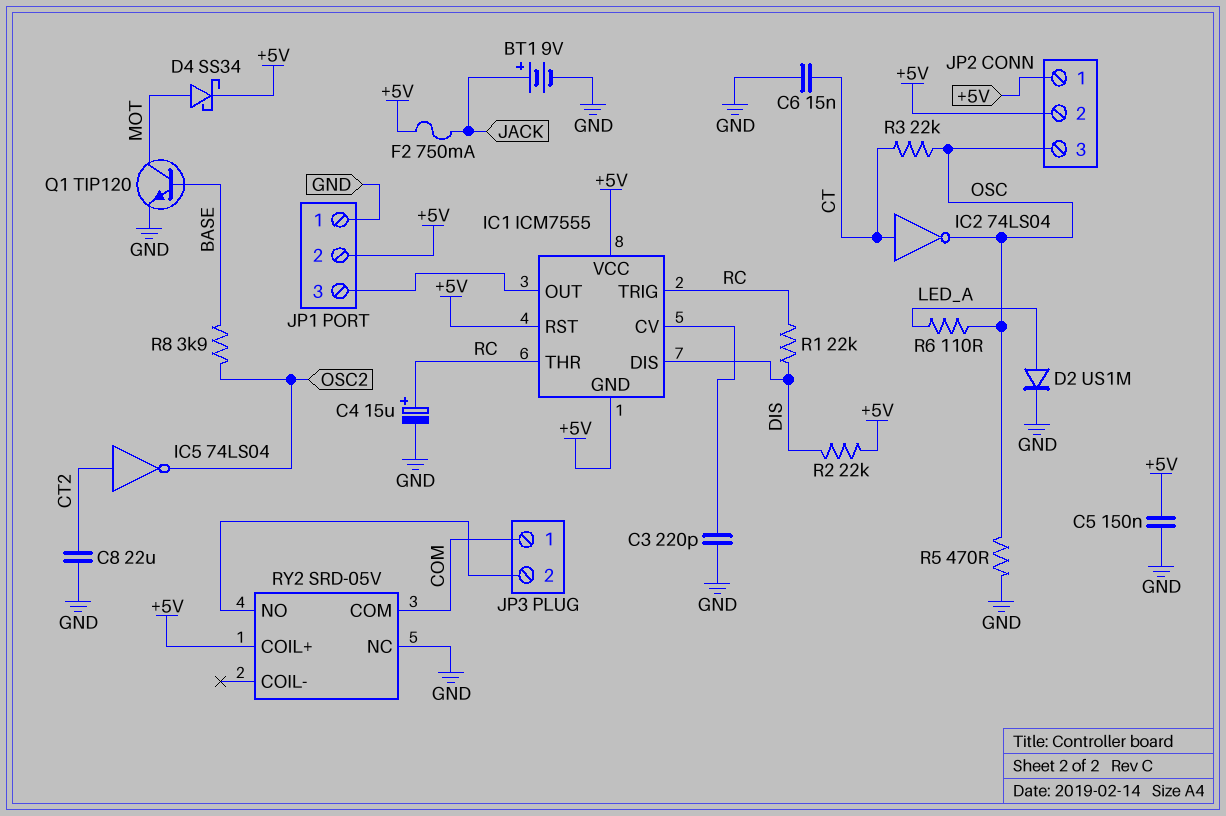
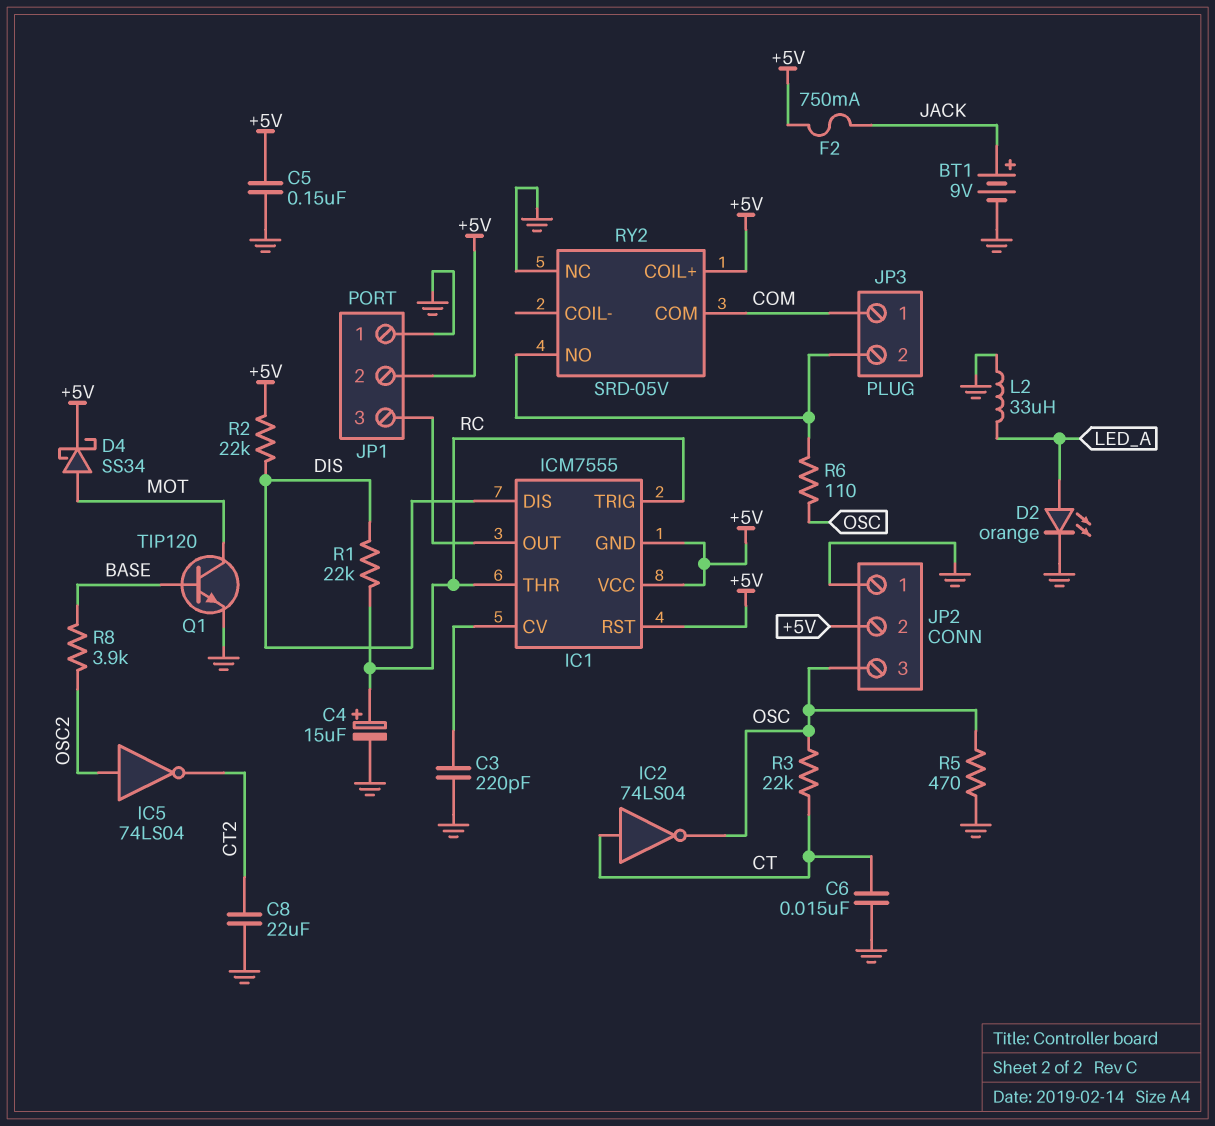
D2: diode US1M (A LED_A, K GND) -> LED orange (A LED_A, K GND)
IC5: NOT 74LS04 (in CT2, out OSC2) -> NOT 74LS04 (in OSC2, out CT2)
JP2 pin 1: +5V -> GND
L2: none -> 33uH (GND, LED_A)
R6: 110 (LED_A, OSC) -> 110 (JP3/2, OSC)

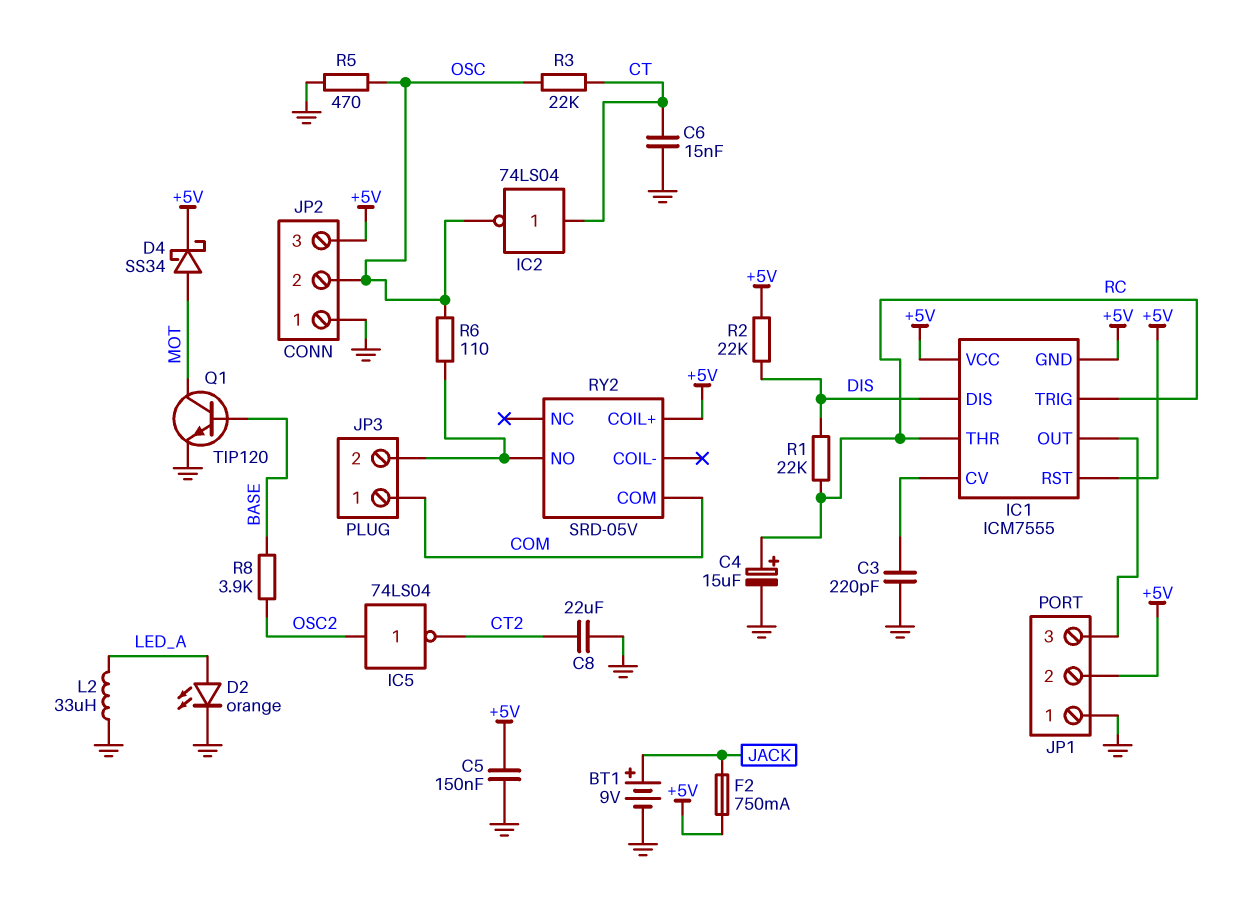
JP2 pin 2: +5V -> OSC
JP2 pin 3: OSC -> +5V
RY2 pin NC: GND -> none

